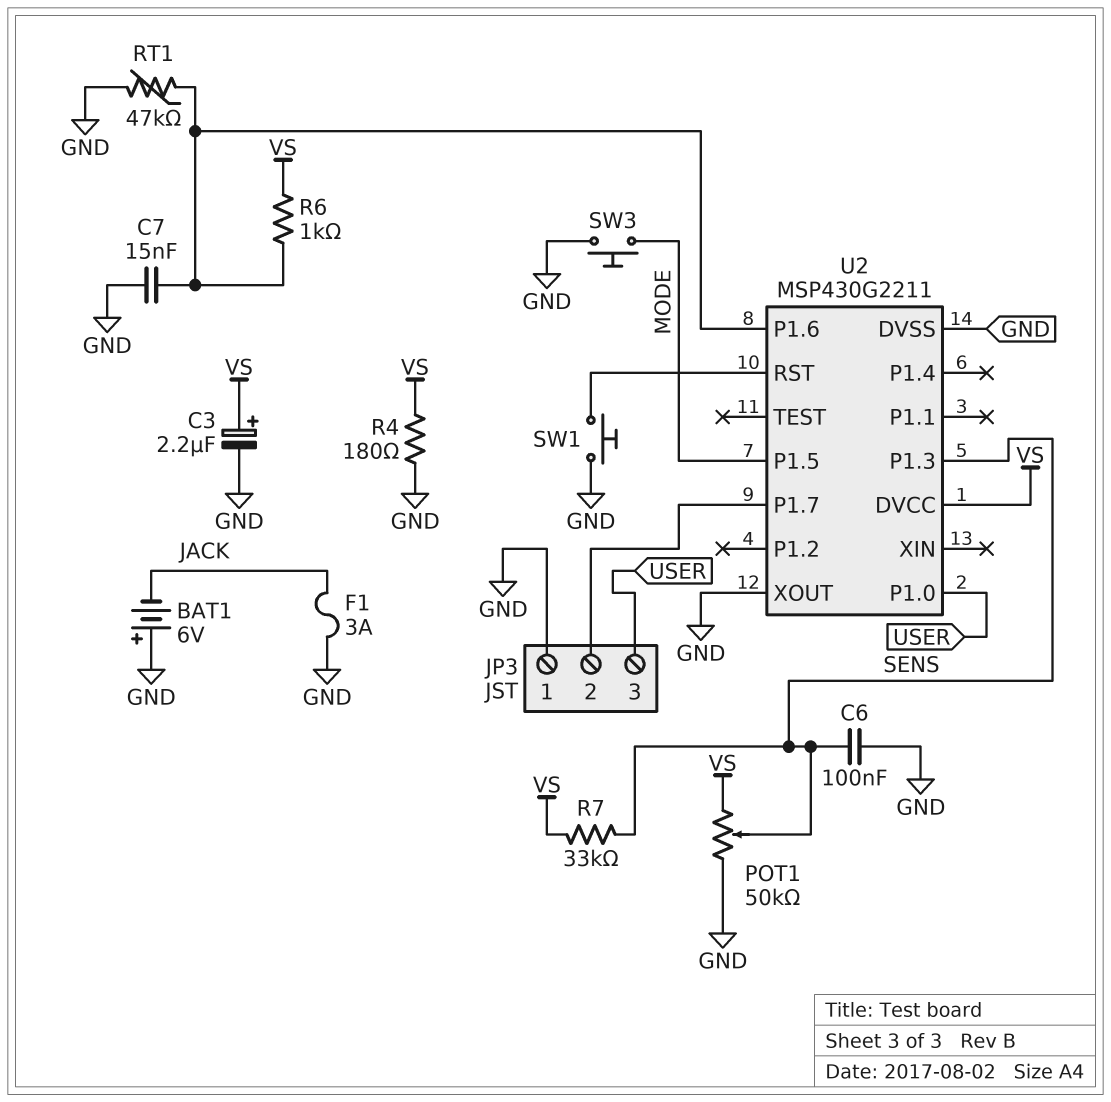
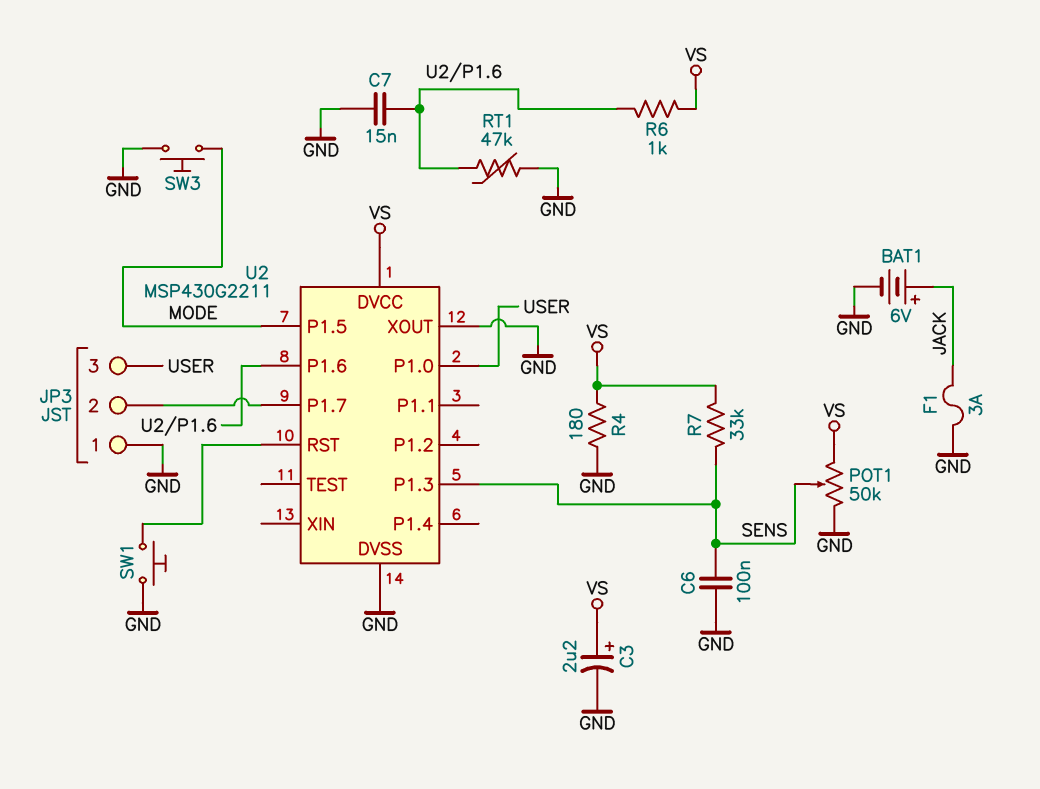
BAT1: 6V (plus GND, minus JACK) -> 6V (plus JACK, minus GND)

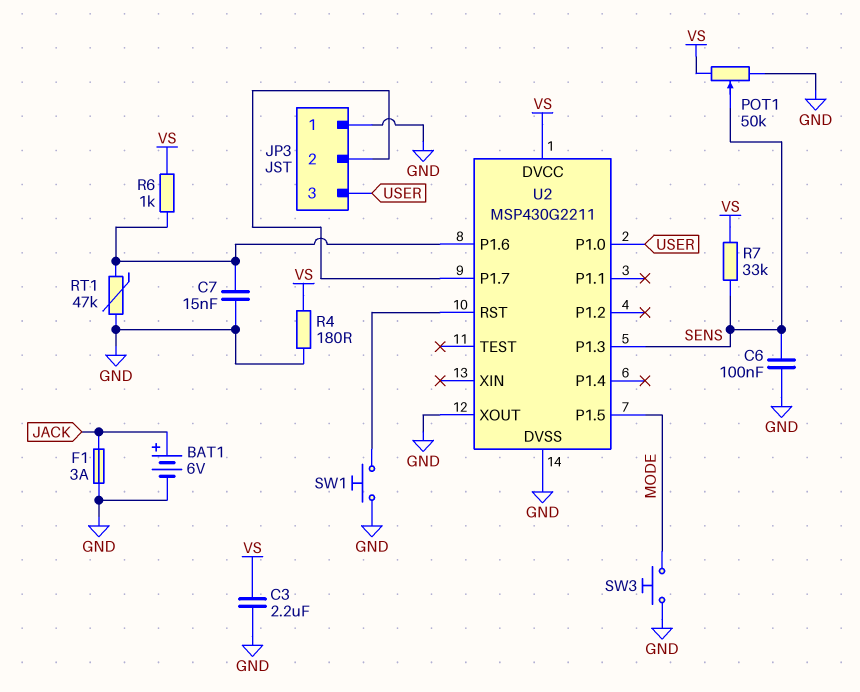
C3: 2.2uF (plus VS, minus GND) -> 2.2uF (GND, VS)

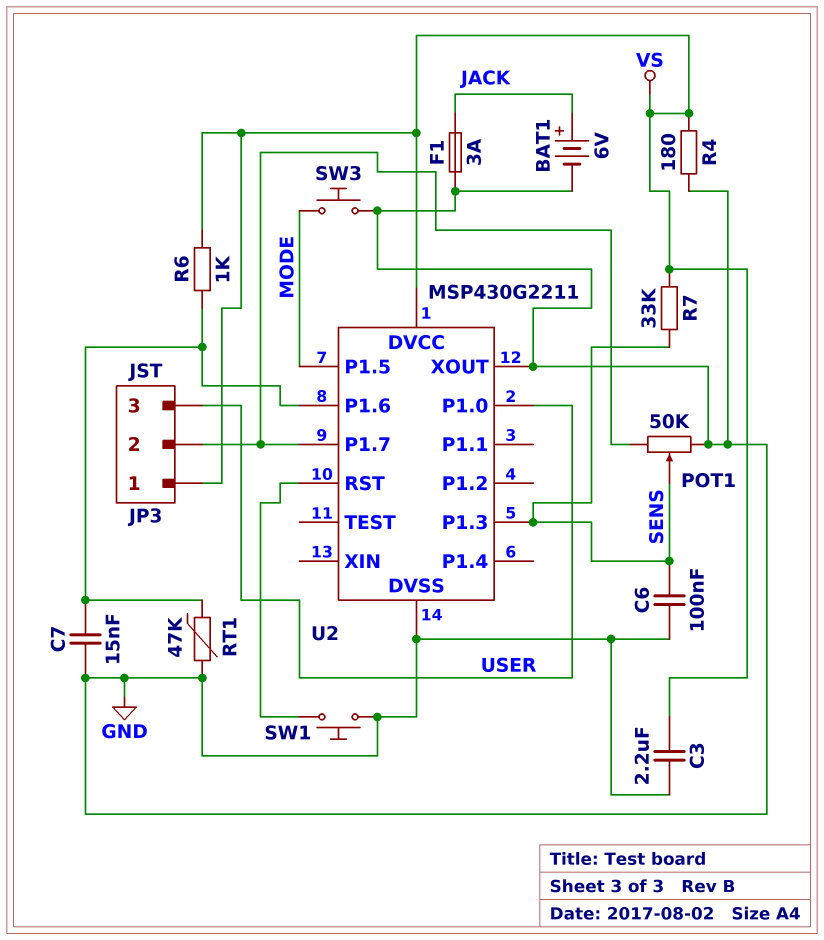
JP3 pin 1: GND -> VS
POT1: 50k (GND, VS, wiper SENS) -> 50k (GND, JP3/2, wiper SENS)

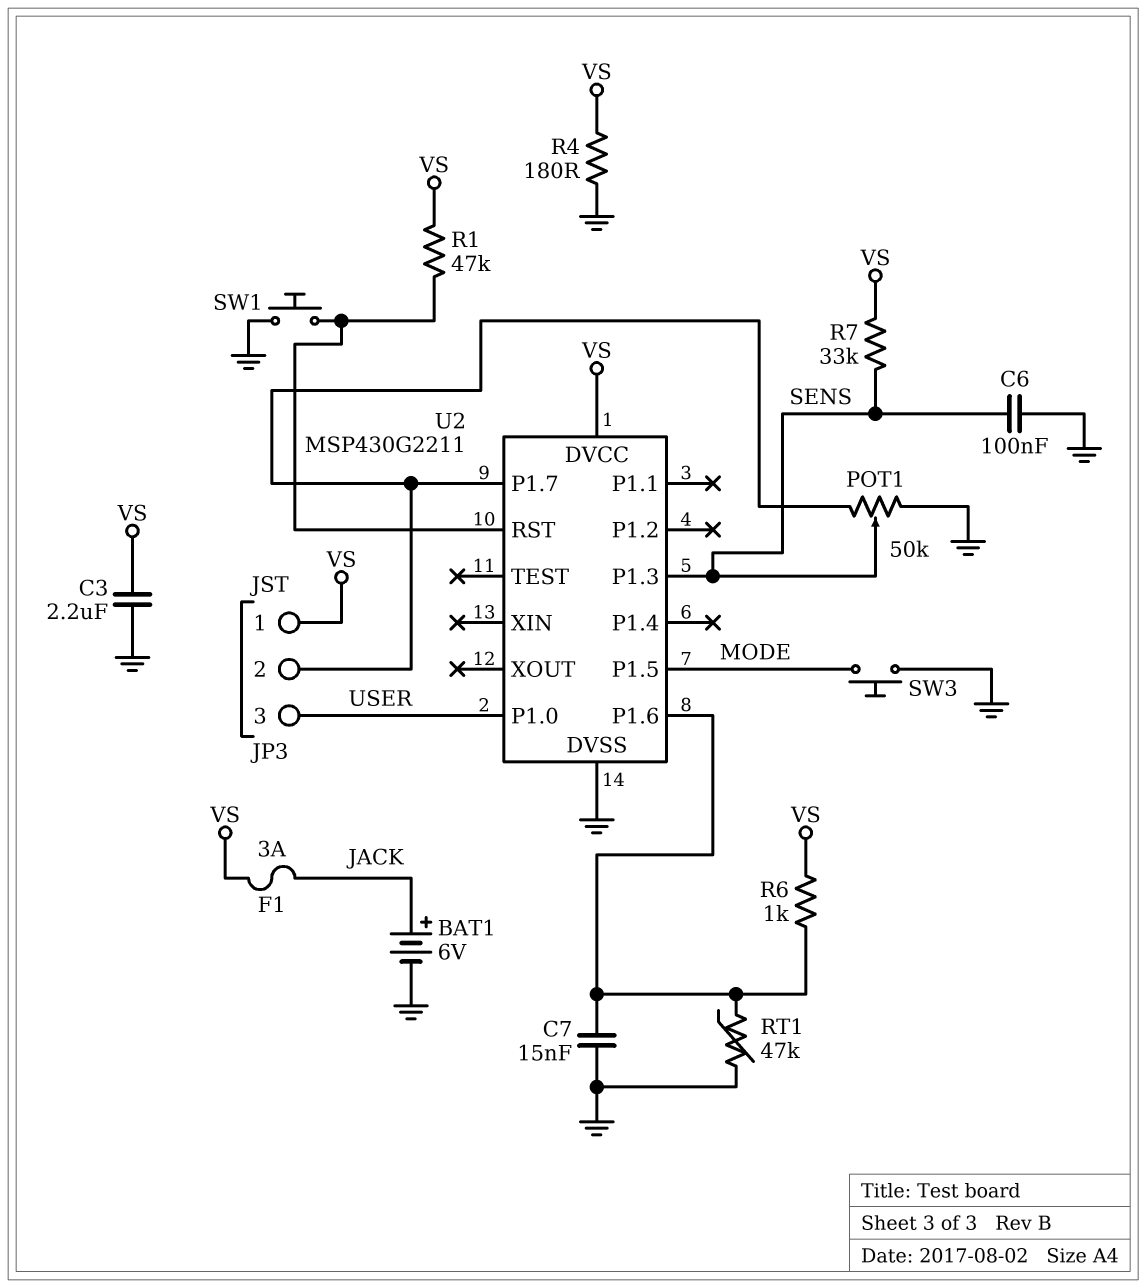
F1: 3A (GND, JACK) -> 3A (JACK, VS)
R1: none -> 47k (U2/RST, VS)
U2 pin XOUT: GND -> none

